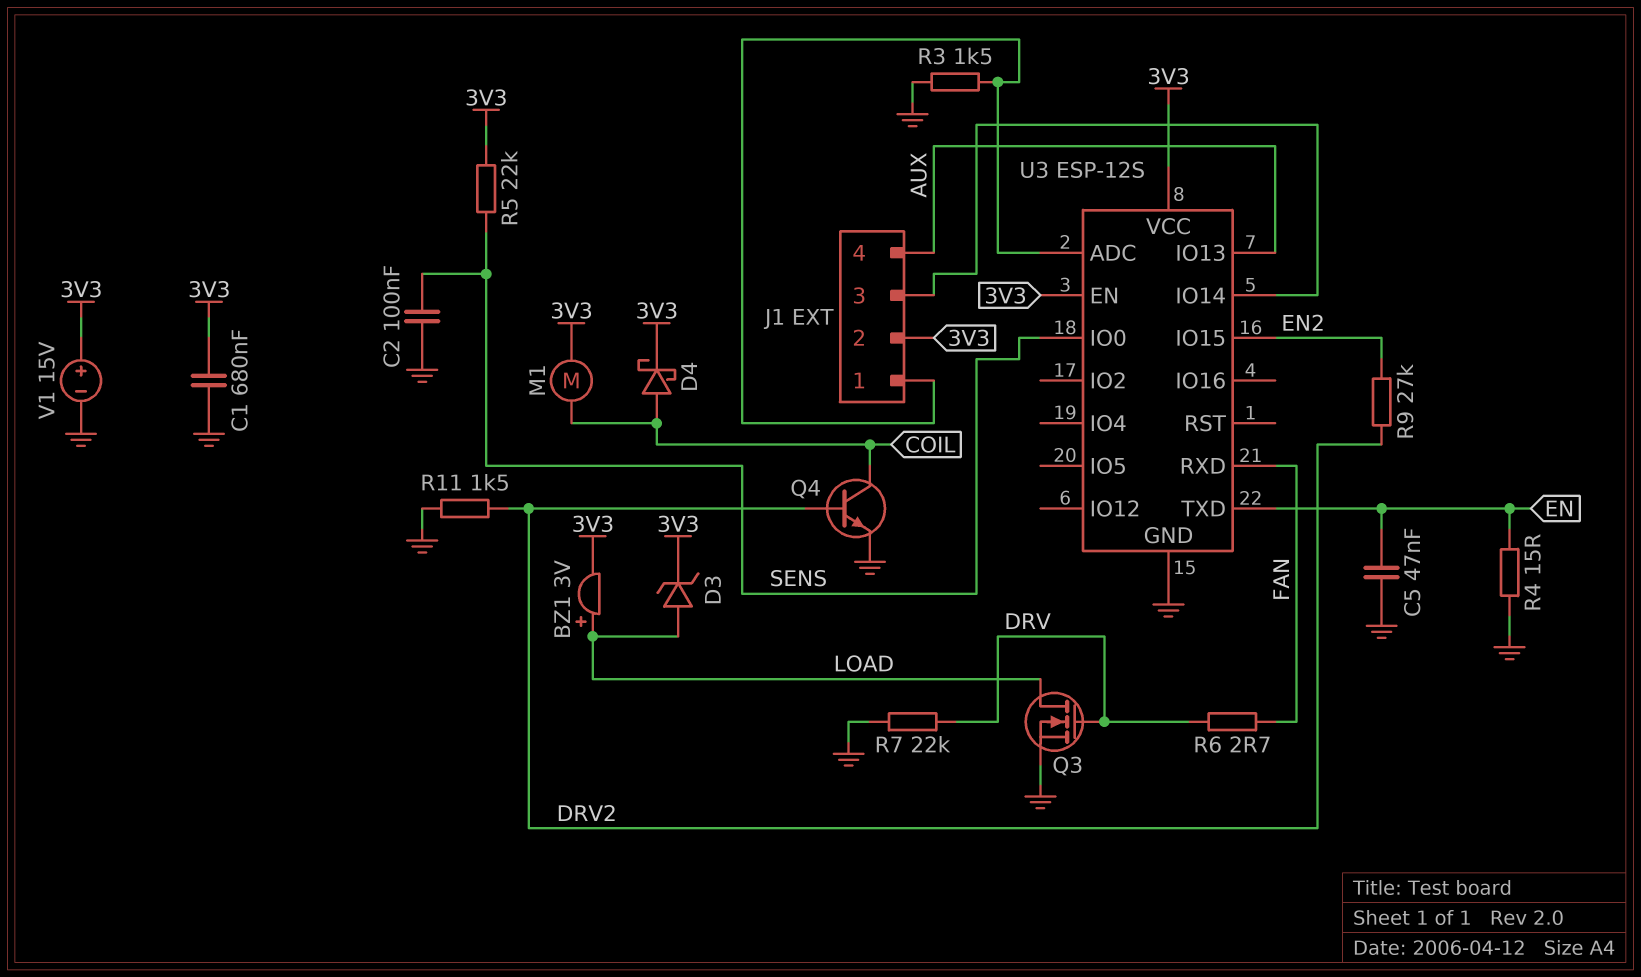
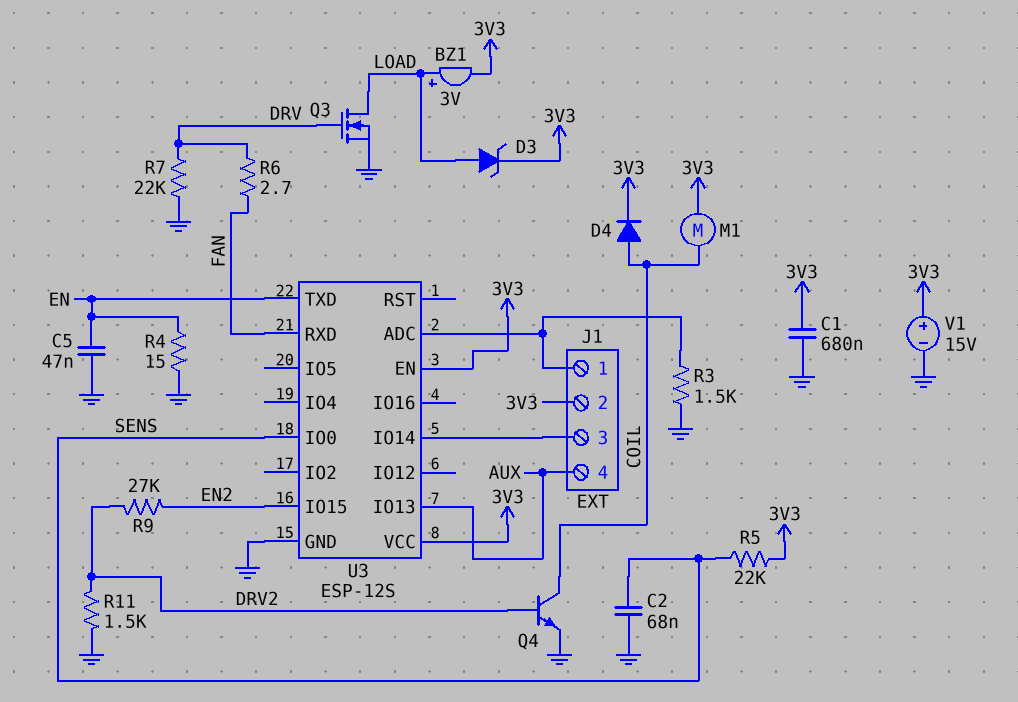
C2: 100nF (GND, SENS) -> 68nF (GND, SENS)
D4: schottky (A COIL, K 3V3) -> diode (A COIL, K 3V3)

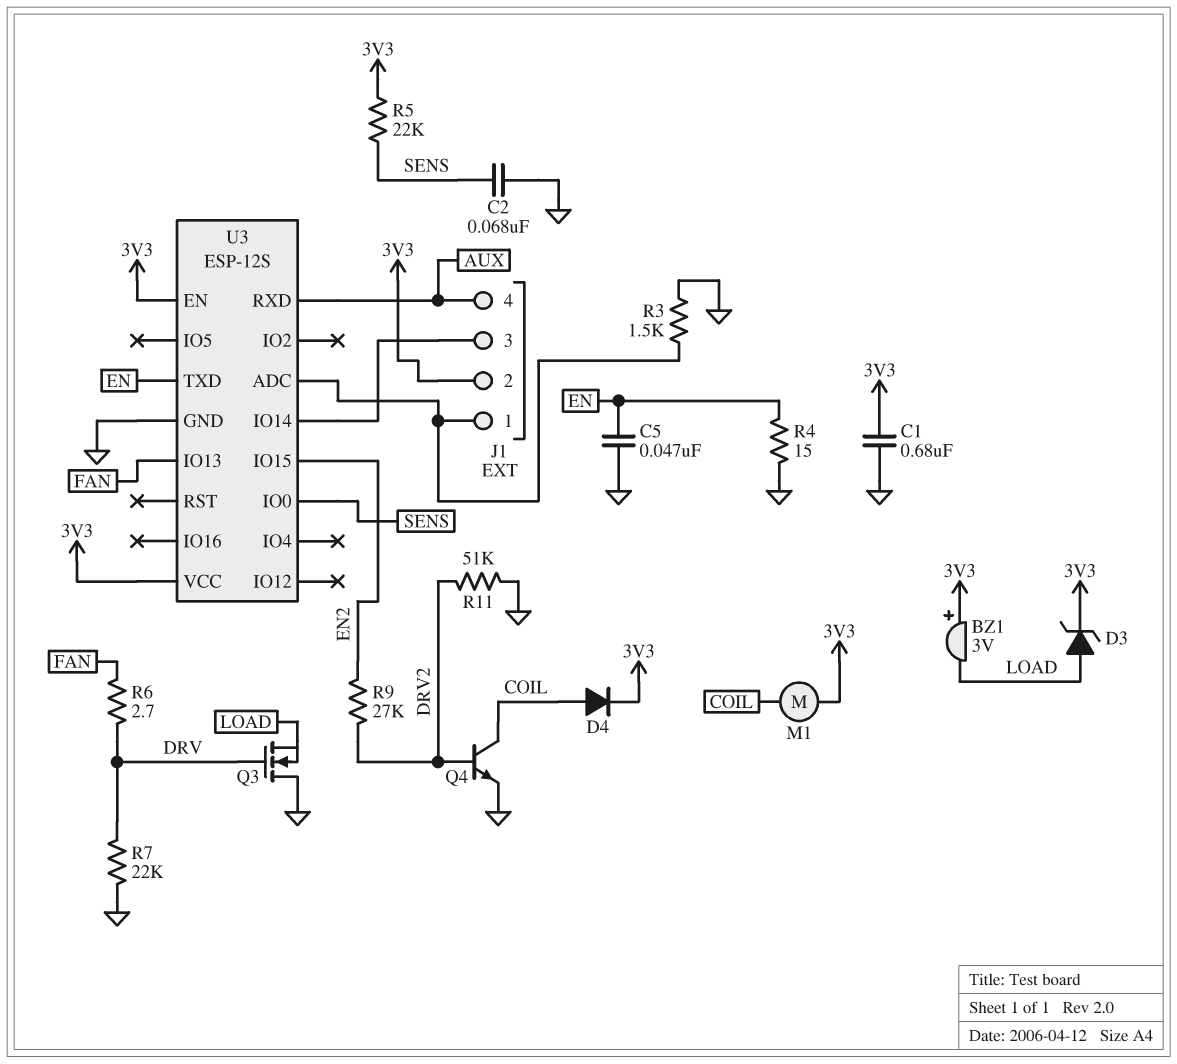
BZ1: buzzer 3V (plus LOAD, minus 3V3) -> buzzer 3V (plus 3V3, minus LOAD)
Q3: NMOS (G DRV, D LOAD, S GND) -> NMOS (G DRV, D GND, S LOAD)
R11: 1.5k (DRV2, GND) -> 51k (DRV2, GND)
U3 pin IO13: AUX -> FAN
U3 pin RXD: FAN -> AUX
V1: 15V (plus 3V3, minus GND) -> none

